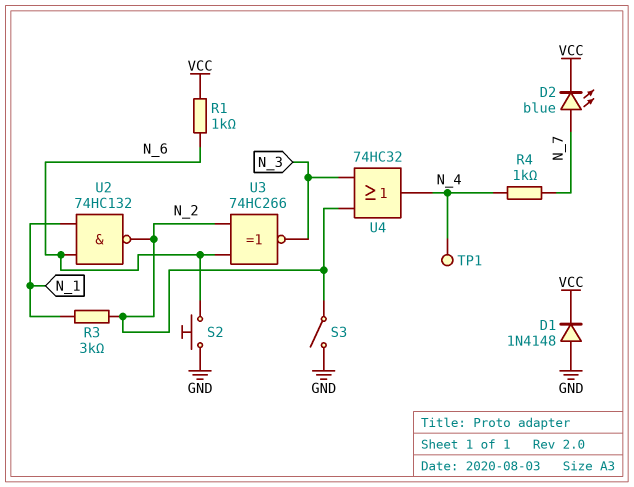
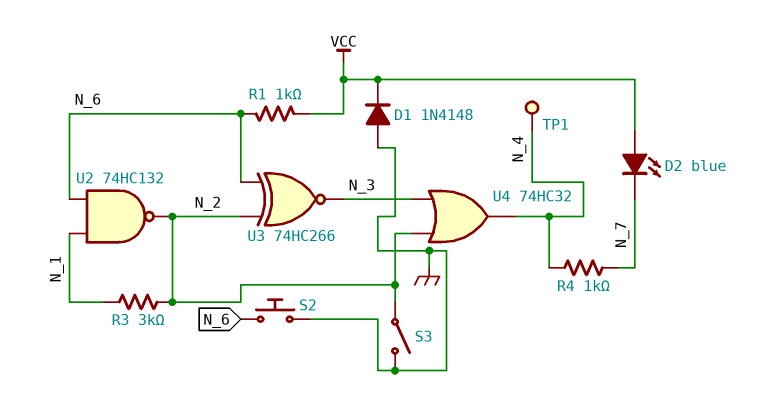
D2: LED blue (A N_7, K VCC) -> LED blue (A VCC, K N_7)

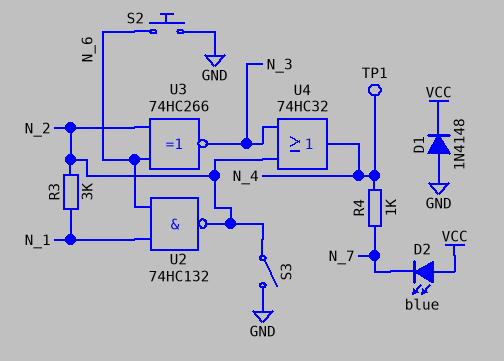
R1: 1k (N_6, VCC) -> none

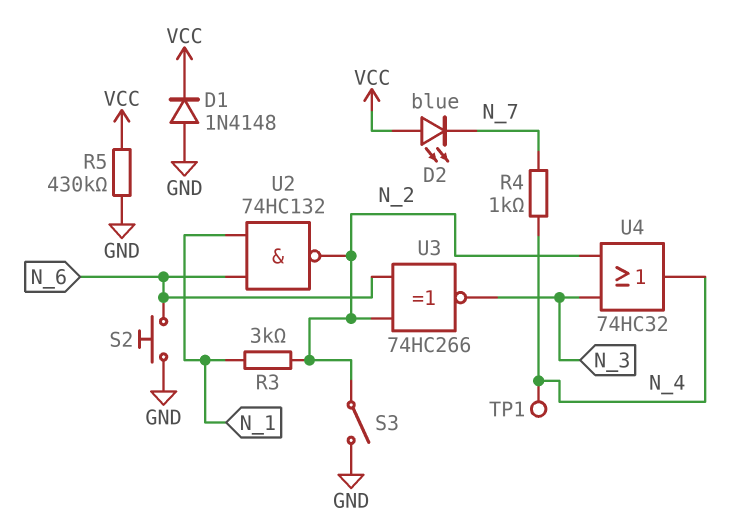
R5: none -> 430k (GND, VCC)

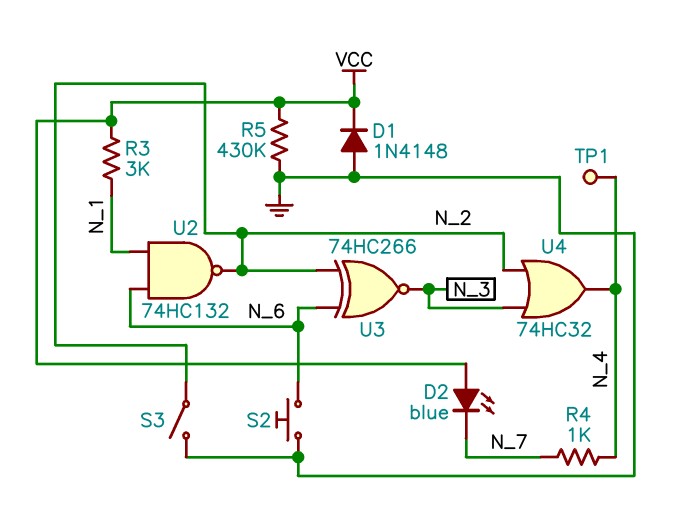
R3: 3k (N_1, N_2) -> 3k (N_1, VCC)

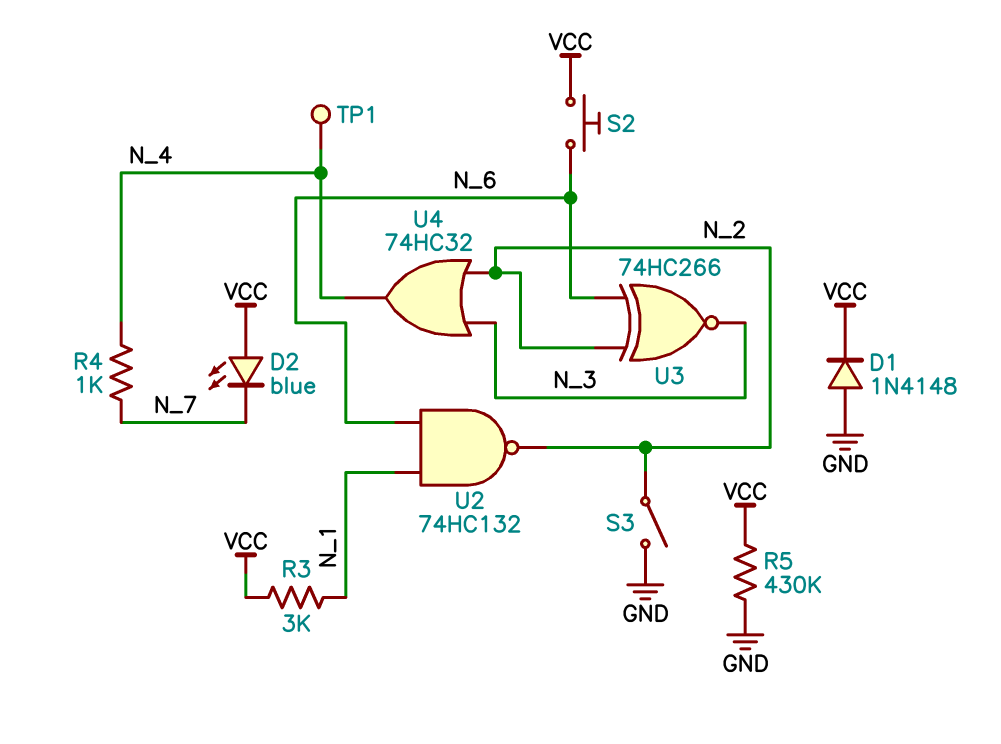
S2: button (GND, N_6) -> button (N_6, VCC)

